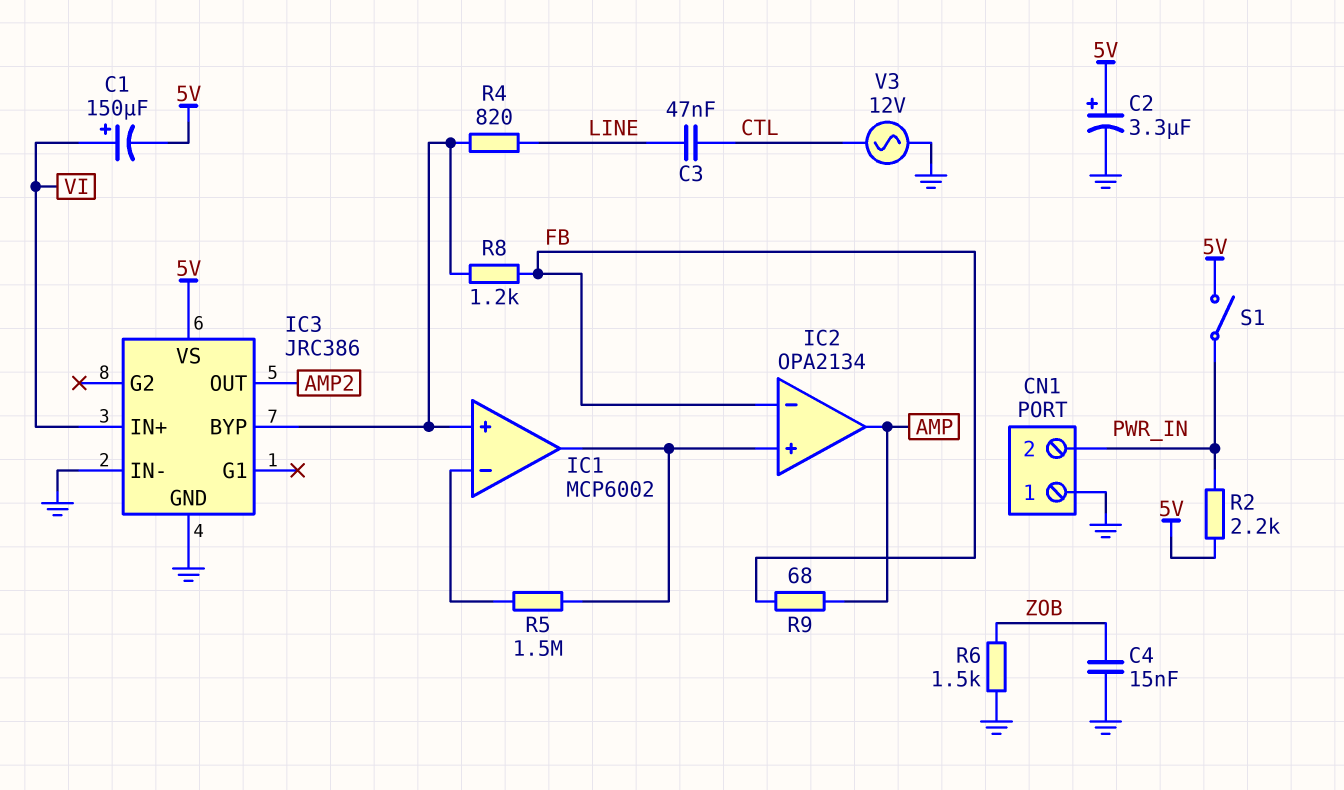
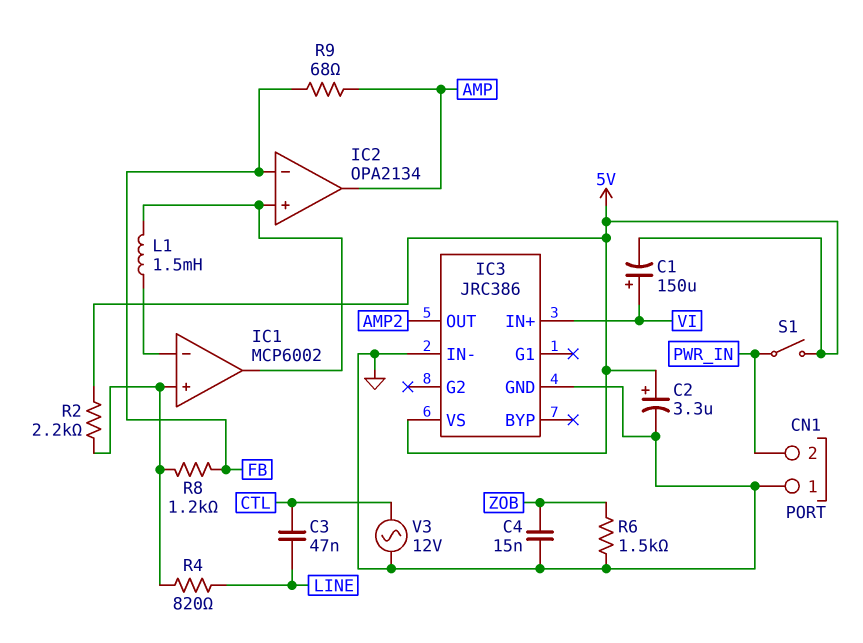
IC3 pin BYP: IC1/in+ -> none
L1: none -> 1.5mH (IC1/in-, IC1/out)
R2: 2.2k (5V, PWR_IN) -> 2.2k (5V, IC1/in+)
R5: 1.5M (IC1/in-, IC1/out) -> none

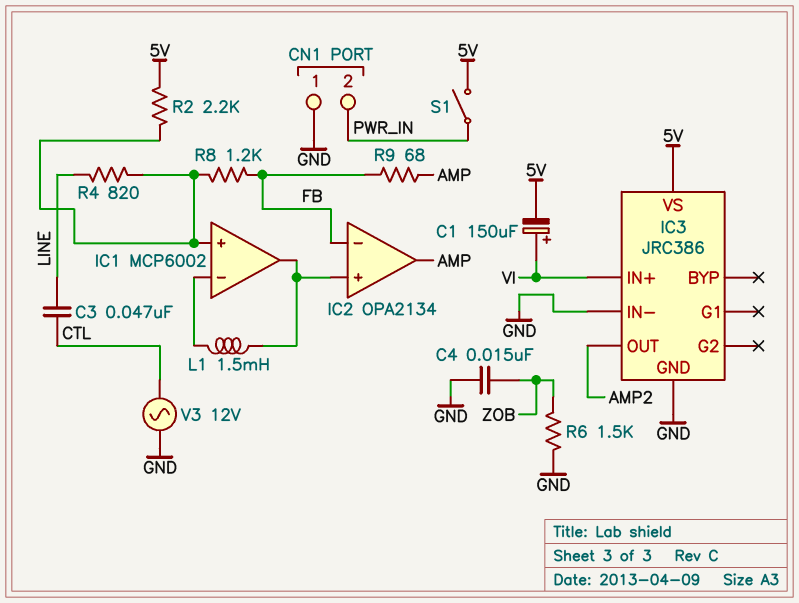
C2: 3.3uF (plus 5V, minus GND) -> none

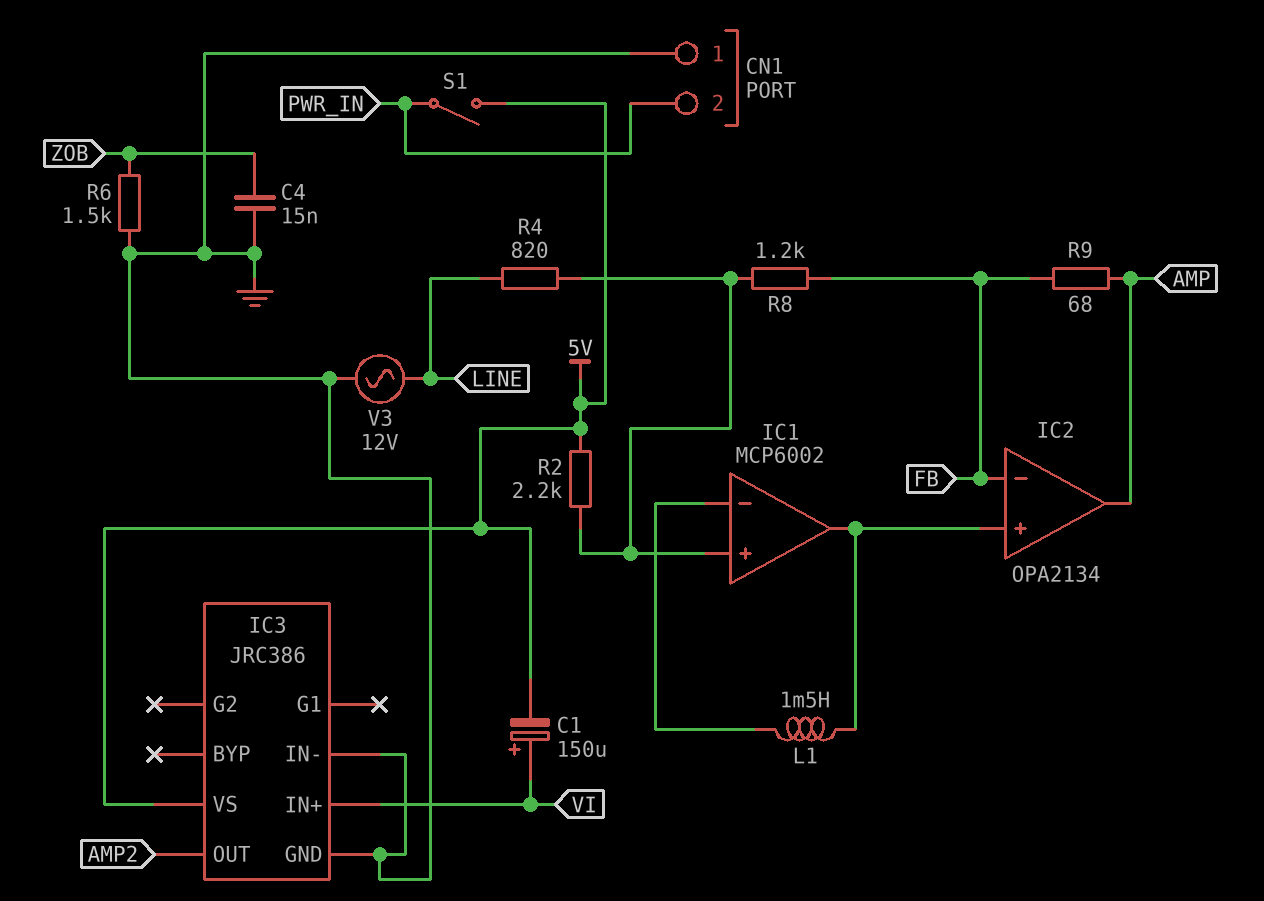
C3: 47nF (CTL, LINE) -> none
V3: AC 12V (CTL, GND) -> AC 12V (GND, LINE)

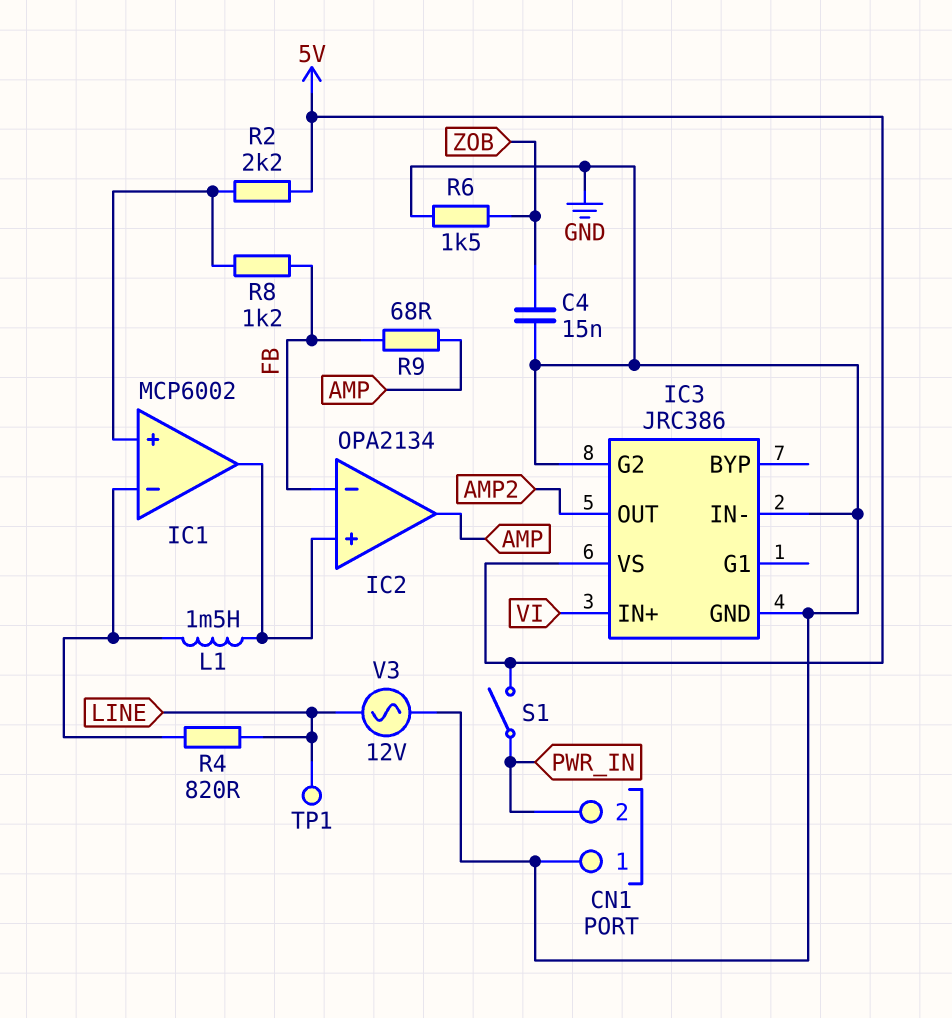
C1: 150uF (plus VI, minus 5V) -> none
IC3 pin G2: none -> GND
R4: 820 (IC1/in+, LINE) -> 820 (IC1/in-, LINE)
TP1: none -> test point (LINE)

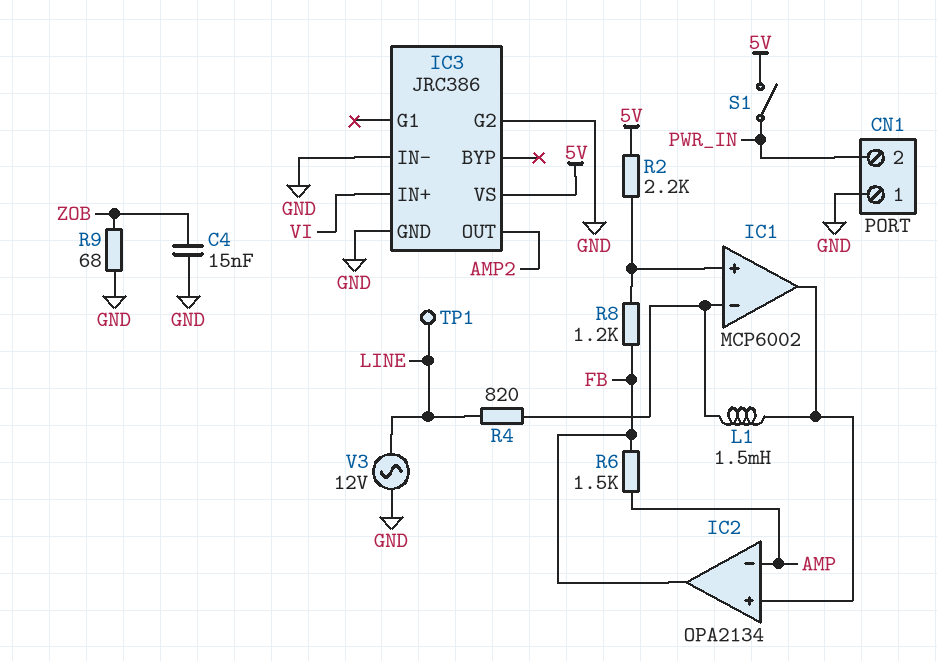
IC2 pin in-: FB -> AMP
IC2 pin out: AMP -> FB
R6: 1.5k (GND, ZOB) -> 1.5k (AMP, FB)
R9: 68 (AMP, FB) -> 68 (GND, ZOB)

